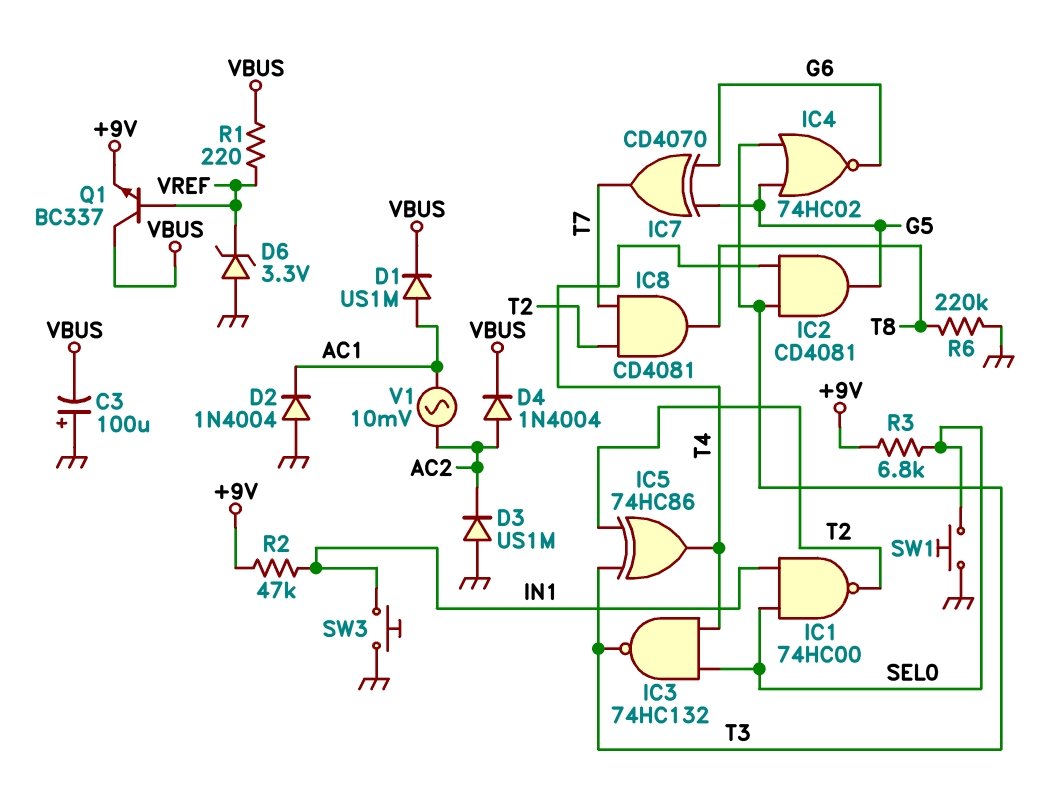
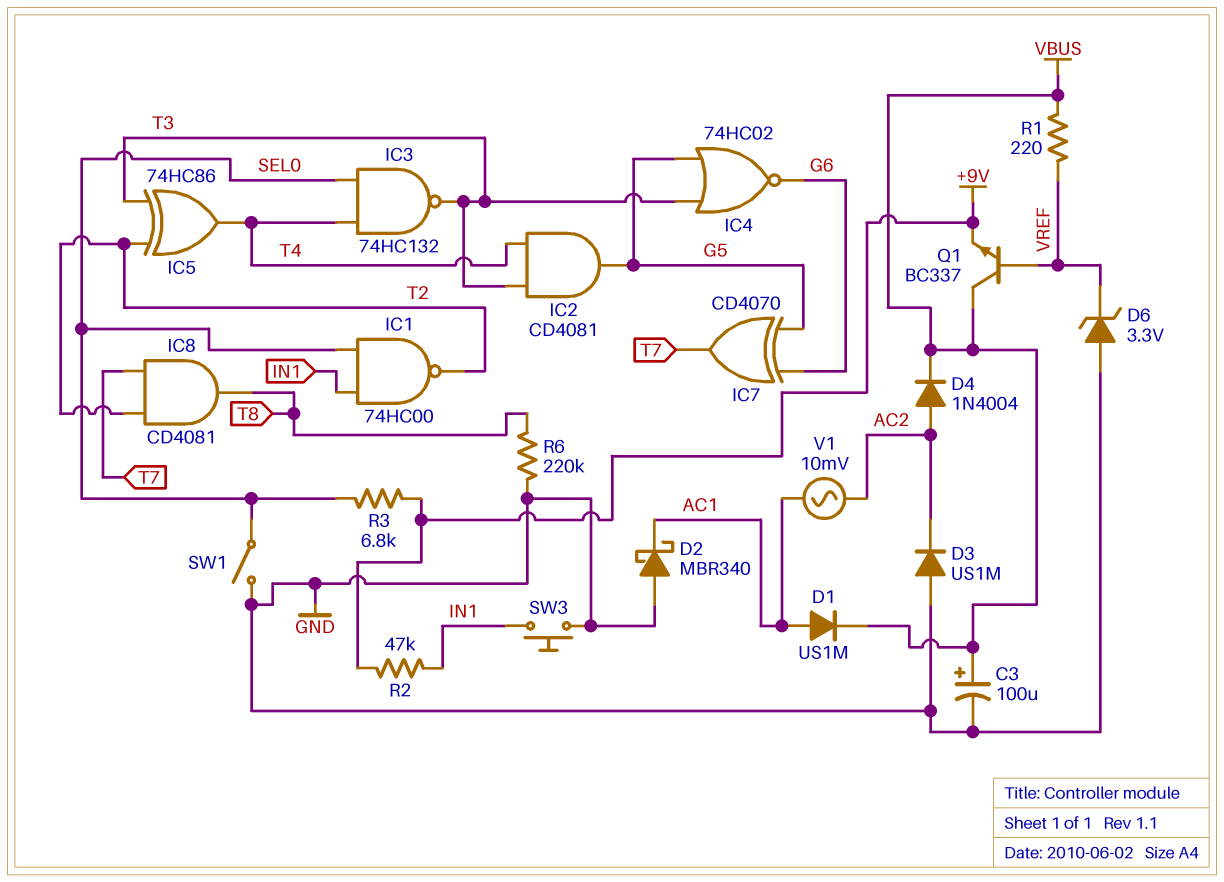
C3: 100uF (plus GND, minus VBUS) -> 100uF (plus VBUS, minus GND)
D2: diode 1N4004 (A GND, K AC1) -> schottky MBR340 (A GND, K AC1)
SW1: button (GND, SEL0) -> switch (GND, SEL0)

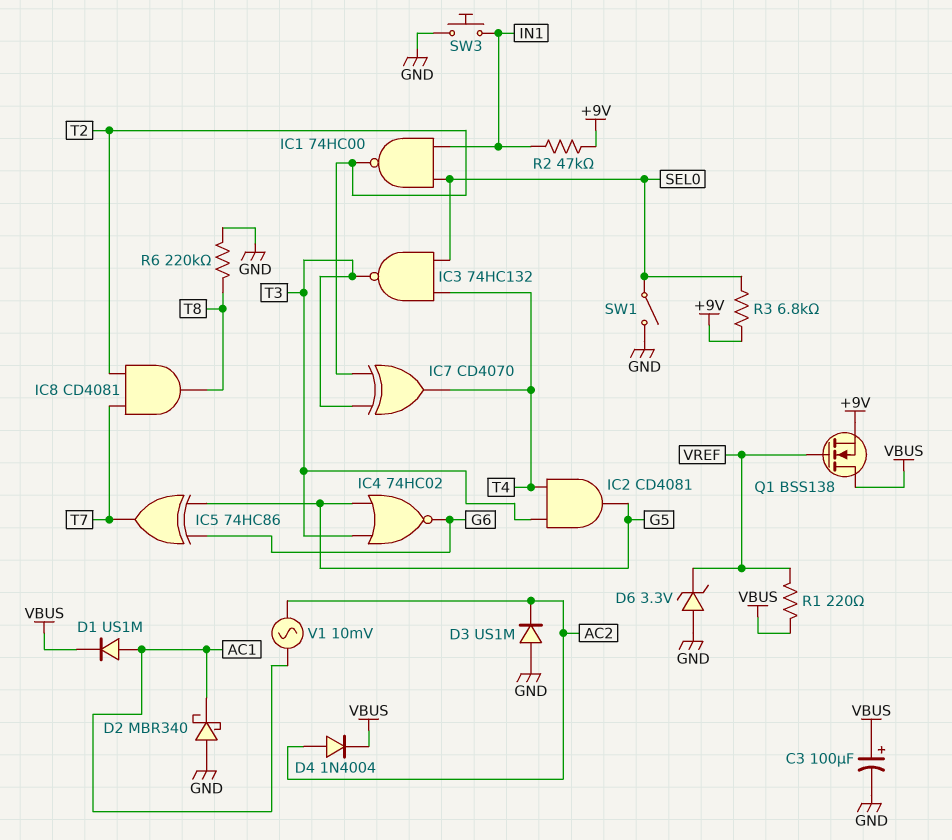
IC5: XOR 74HC86 (in T2, in T3, out T4) -> XOR 74HC86 (in G5, in G6, out T7)
IC7: XOR CD4070 (in G5, in G6, out T7) -> XOR CD4070 (in T2, in T3, out T4)
Q1: NPN BC337 (B VREF, C VBUS, E +9V) -> NMOS BSS138 (G VREF, D VBUS, S +9V)

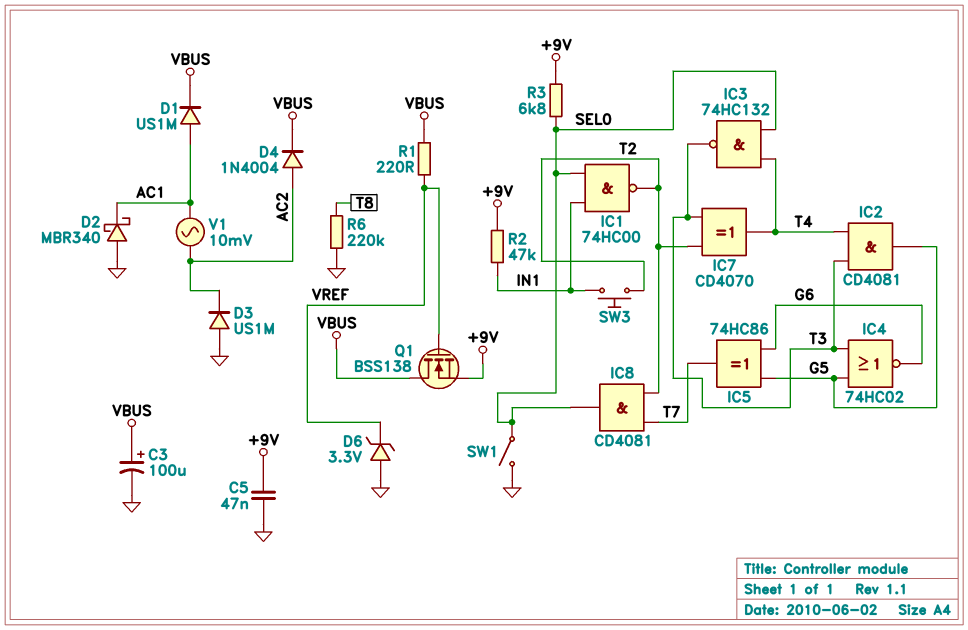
C5: none -> 47nF (+9V, GND)
IC8: AND CD4081 (in T2, in T7, out T8) -> AND CD4081 (in T2, in T7, out SEL0)
SW3: button (GND, IN1) -> button (IN1, T2)

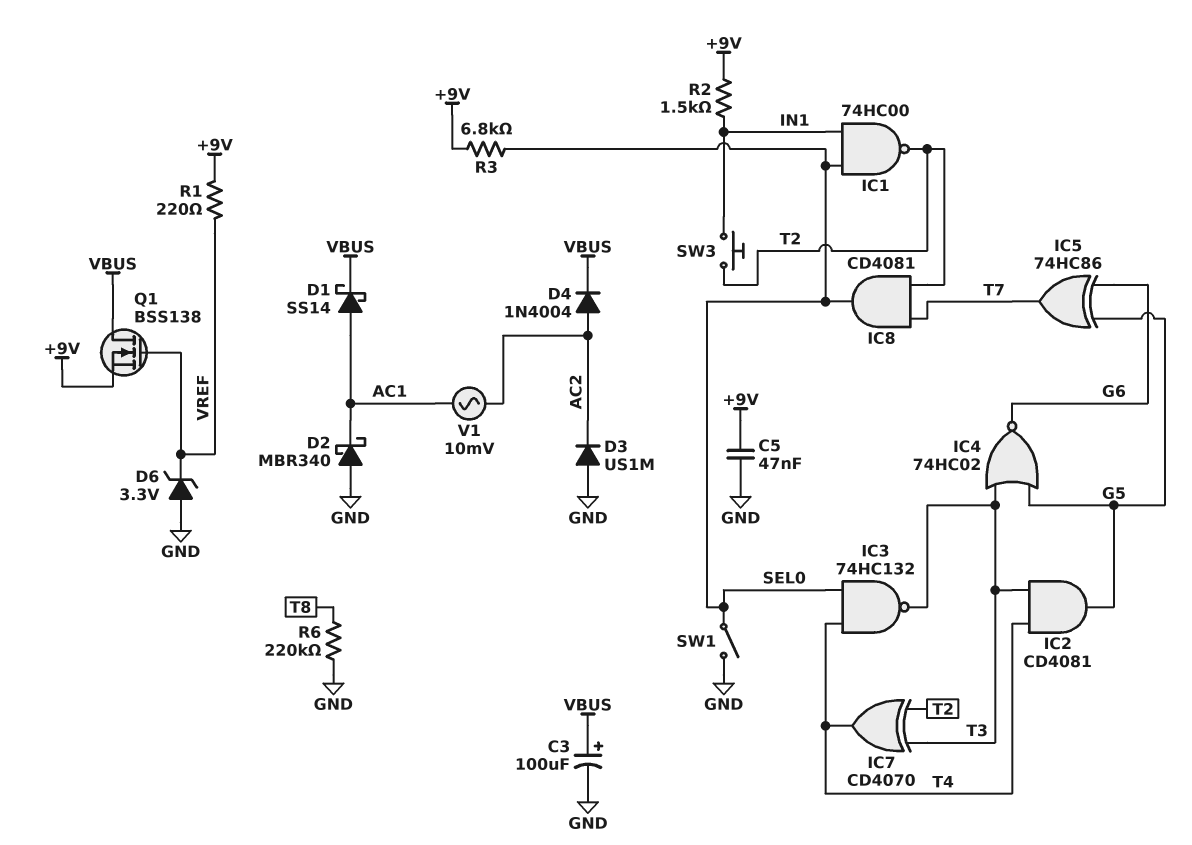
D1: diode US1M (A AC1, K VBUS) -> schottky SS14 (A AC1, K VBUS)
R1: 220 (VBUS, VREF) -> 220 (+9V, VREF)
R2: 47k (+9V, IN1) -> 1.5k (+9V, IN1)

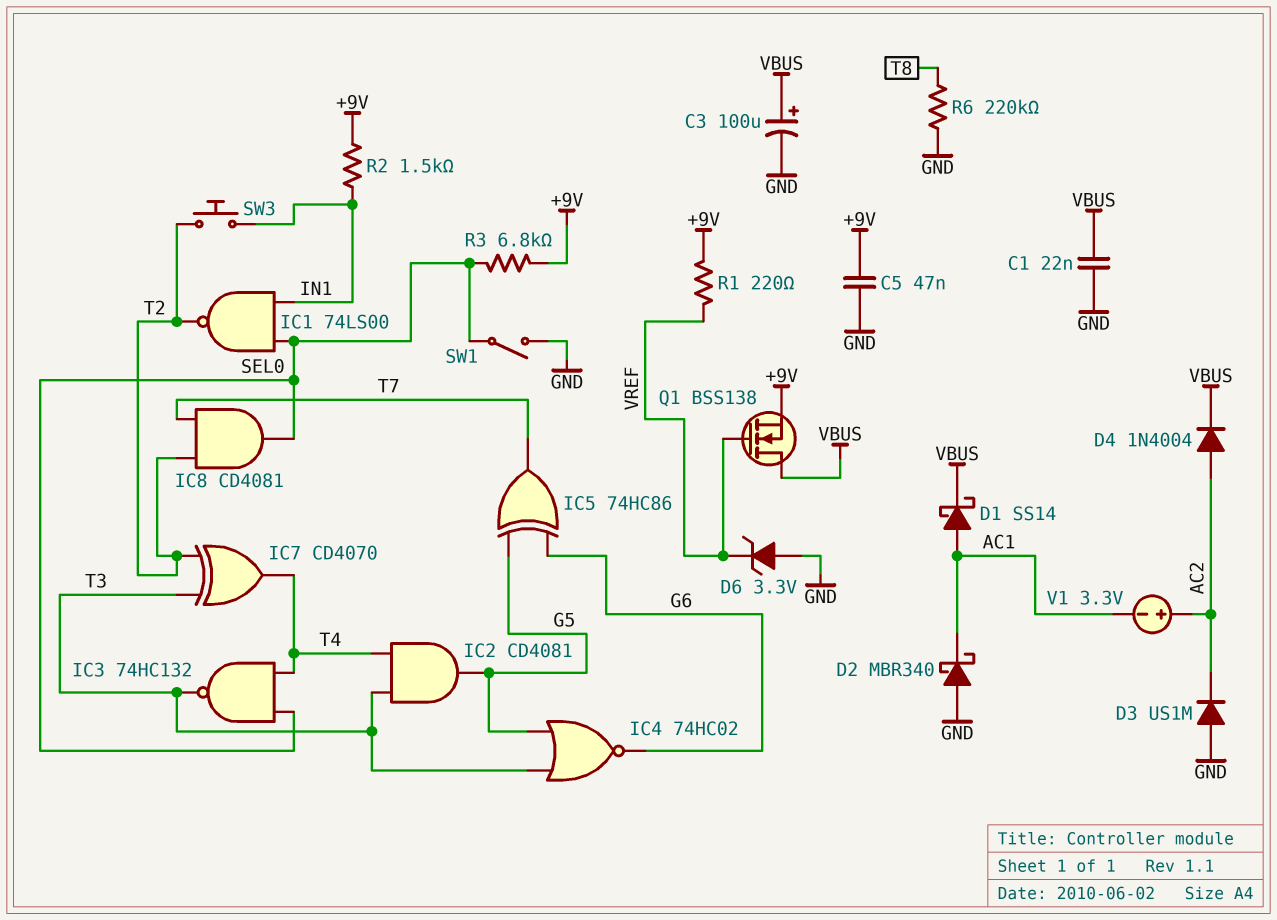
C1: none -> 22nF (GND, VBUS)
IC1: NAND 74HC00 (in IN1, in SEL0, out T2) -> NAND 74LS00 (in IN1, in SEL0, out T2)
V1: AC 10mV (AC1, AC2) -> 3.3V (plus AC2, minus AC1)

